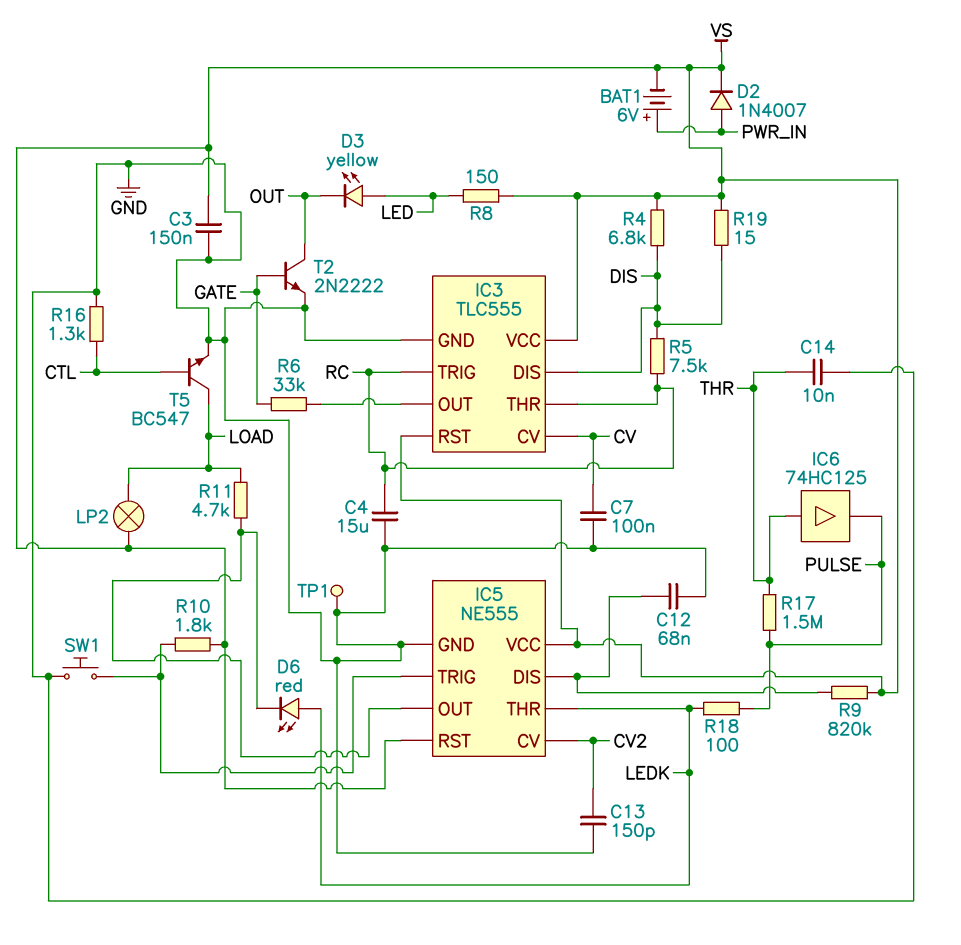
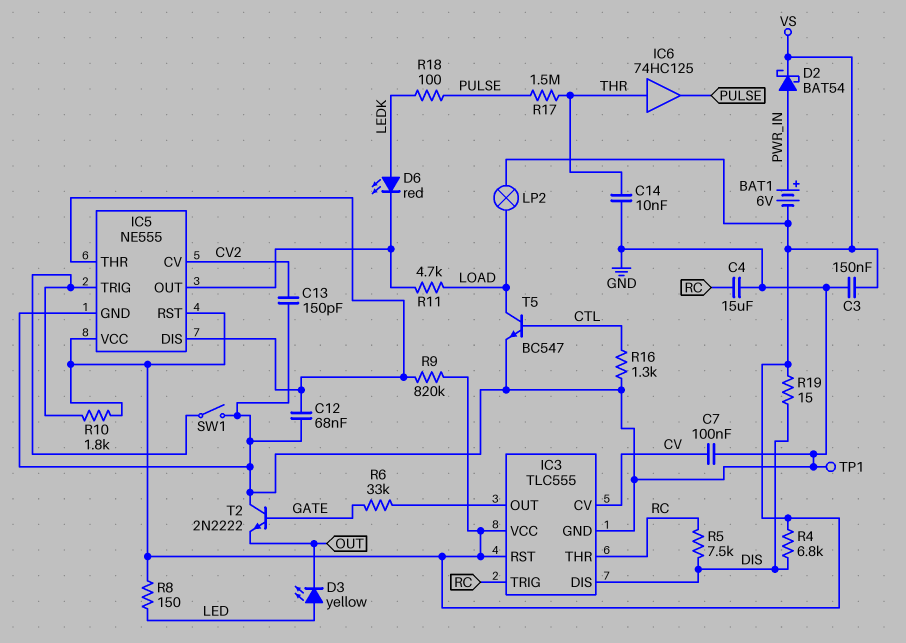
D2: diode 1N4007 (A PWR_IN, K VS) -> schottky BAT54 (A PWR_IN, K VS)
IC5 pin THR: LEDK -> IC5/DIS
SW1: button (GND, IC5/TRIG) -> switch (GND, IC5/TRIG)
T2: NPN 2N2222 (B GATE, C OUT, E GND) -> NPN 2N2222 (B GATE, C GND, E OUT)

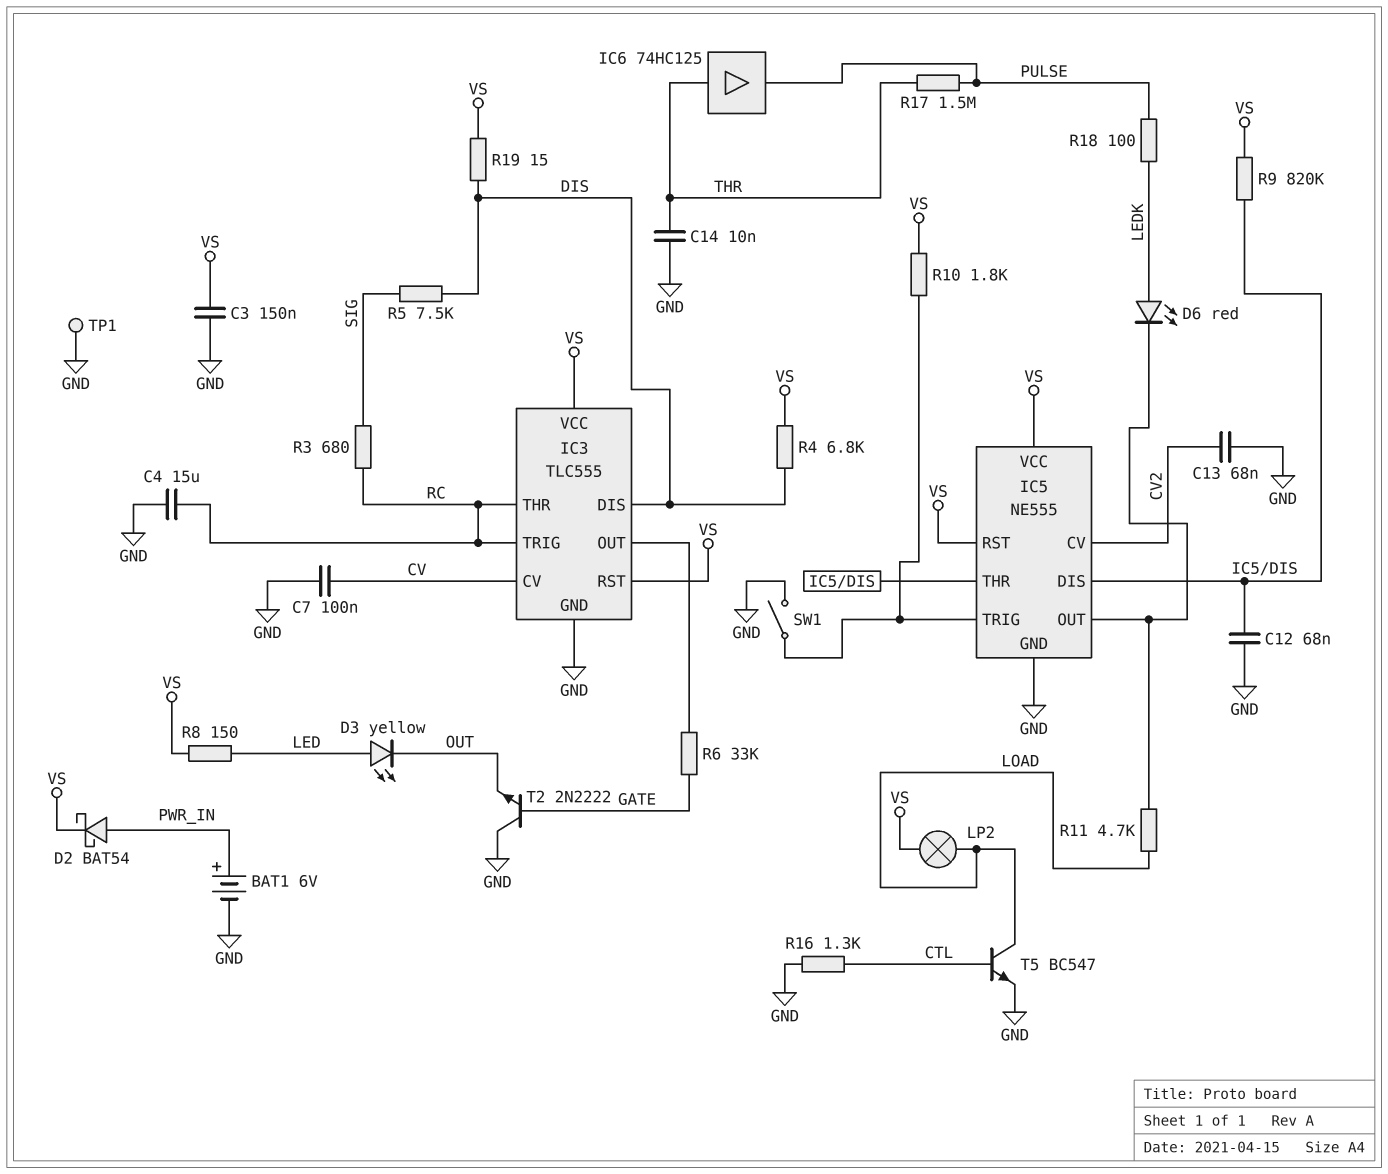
BAT1: 6V (plus PWR_IN, minus VS) -> 6V (plus PWR_IN, minus GND)
C13: 150pF (CV2, GND) -> 68nF (CV2, GND)
R3: none -> 680 (RC, SIG)
R5: 7.5k (DIS, RC) -> 7.5k (DIS, SIG)

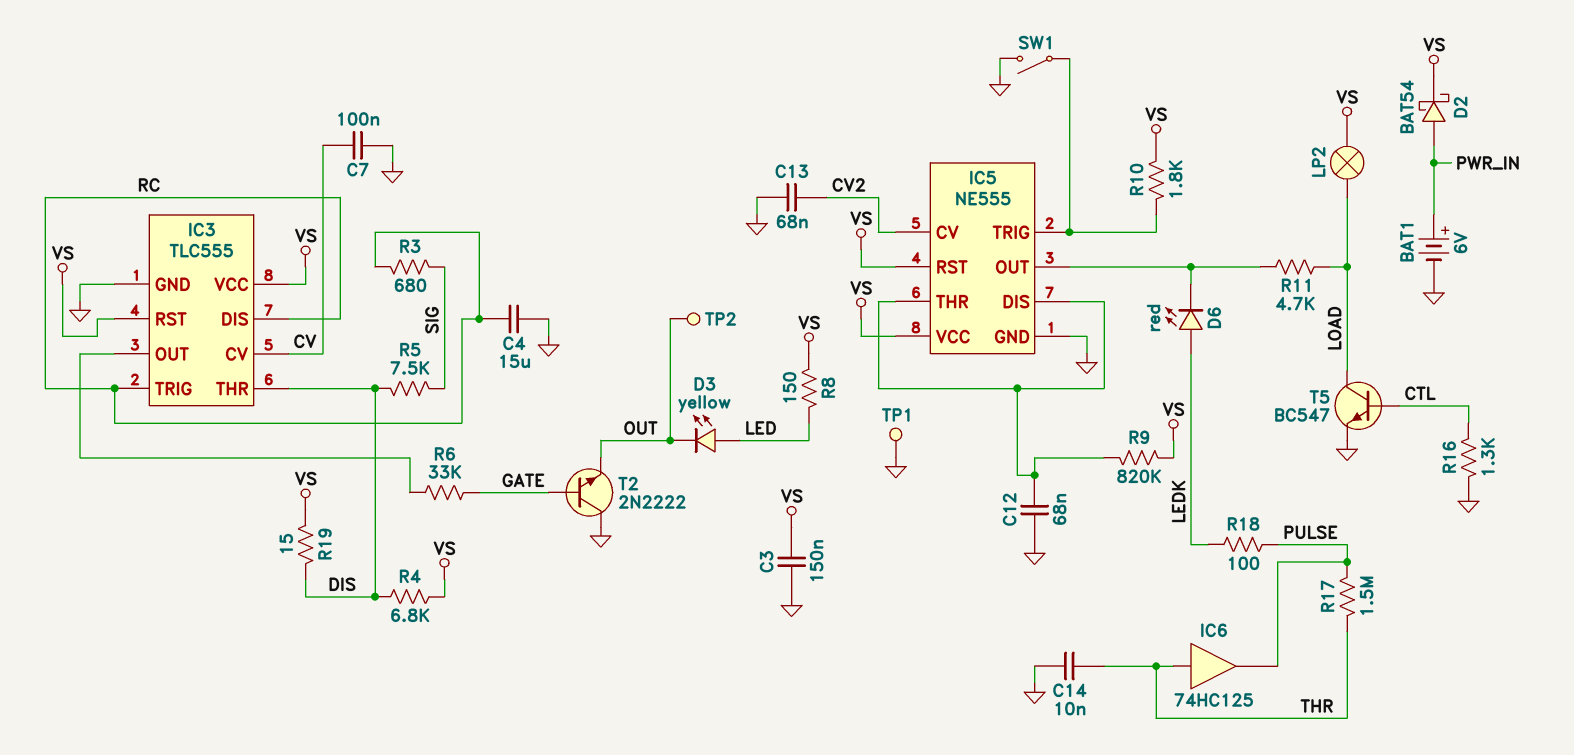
IC3 pin DIS: DIS -> RC
IC3 pin THR: RC -> DIS
TP2: none -> test point (OUT)

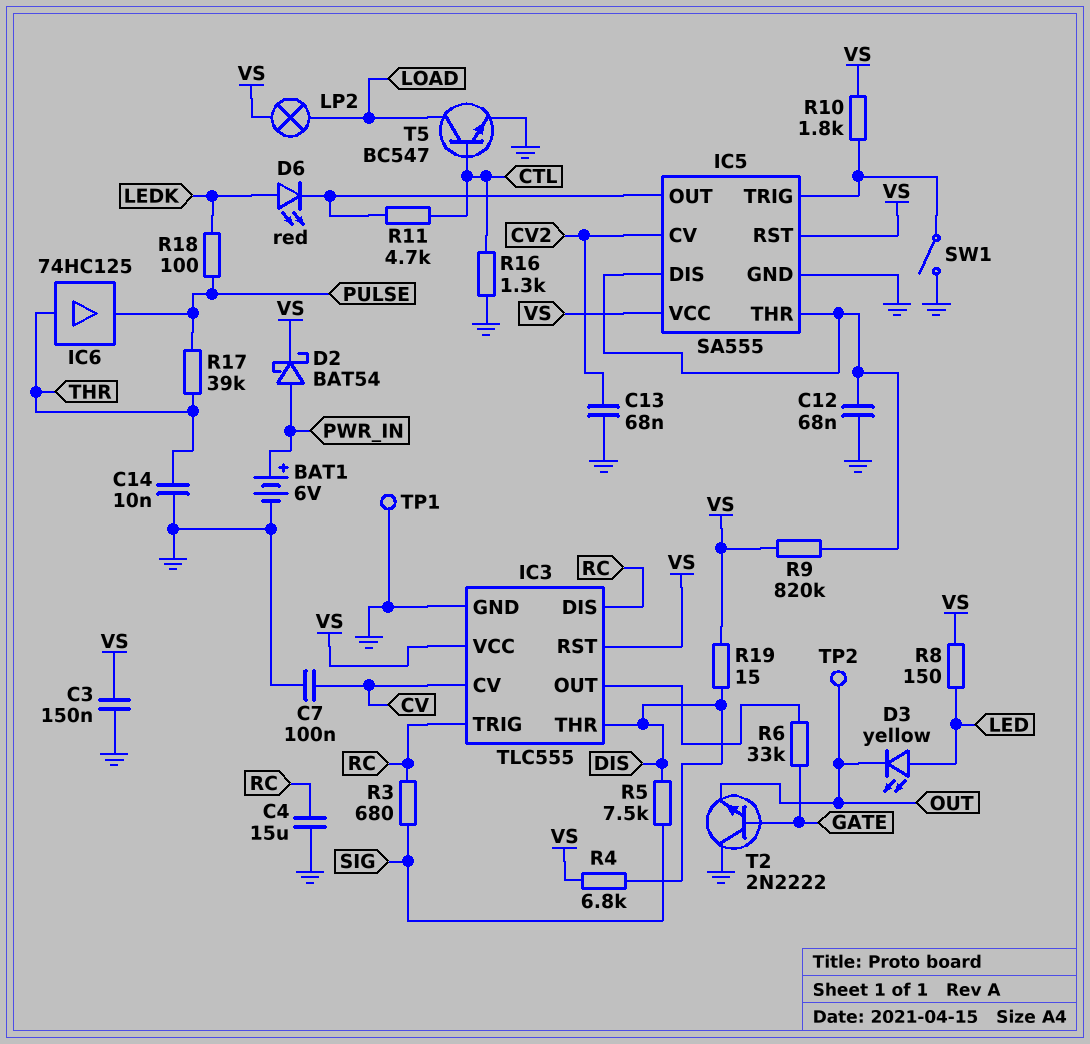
IC5: NE555 -> SA555
R11: 4.7k (IC5/OUT, LOAD) -> 4.7k (CTL, IC5/OUT)
R17: 1.5M (PULSE, THR) -> 39k (PULSE, THR)

